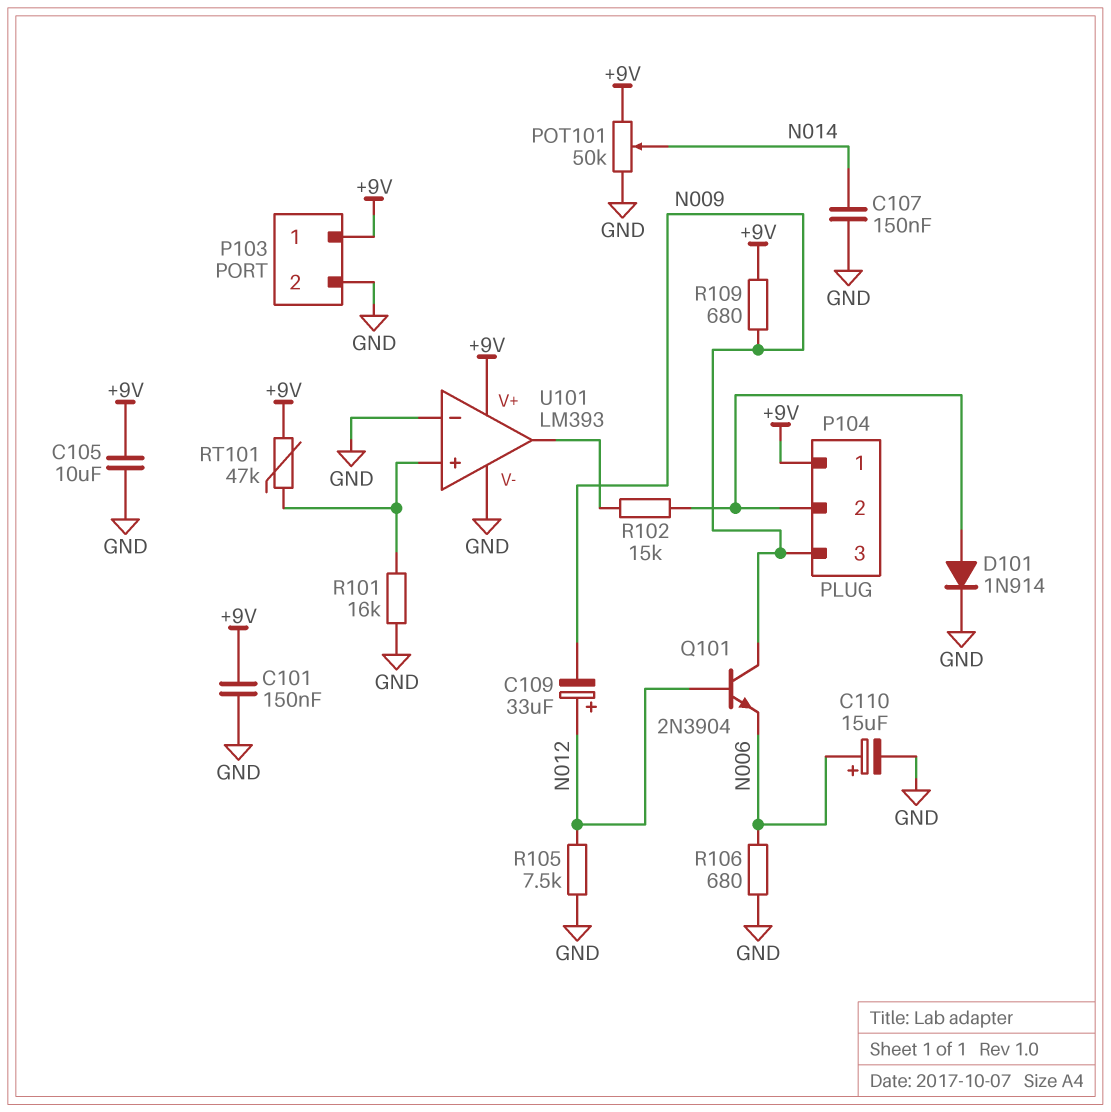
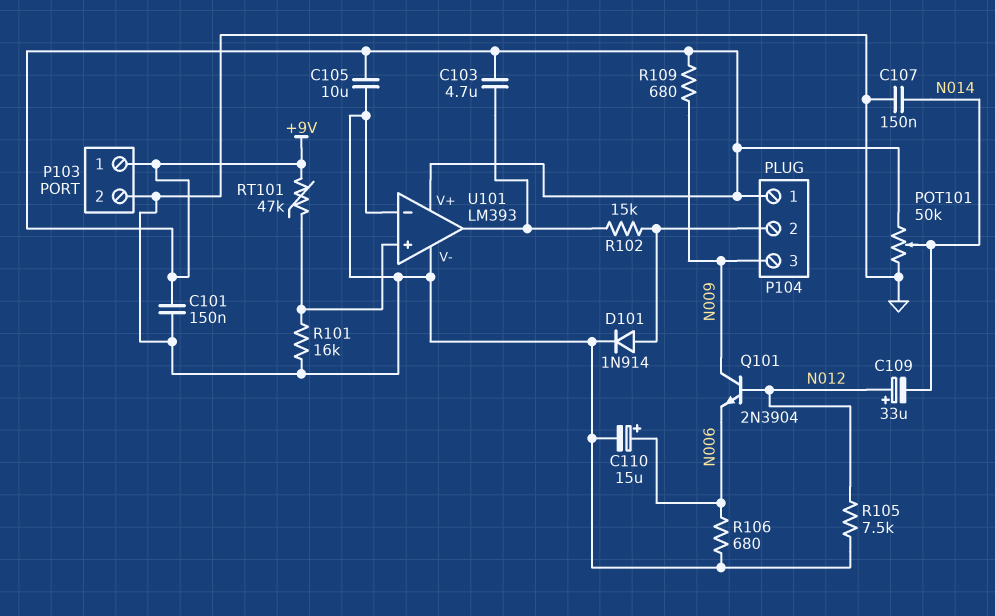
C103: none -> 4.7uF (+9V, U101/out)
C109: 33uF (plus N012, minus N009) -> 33uF (plus N012, minus N014)

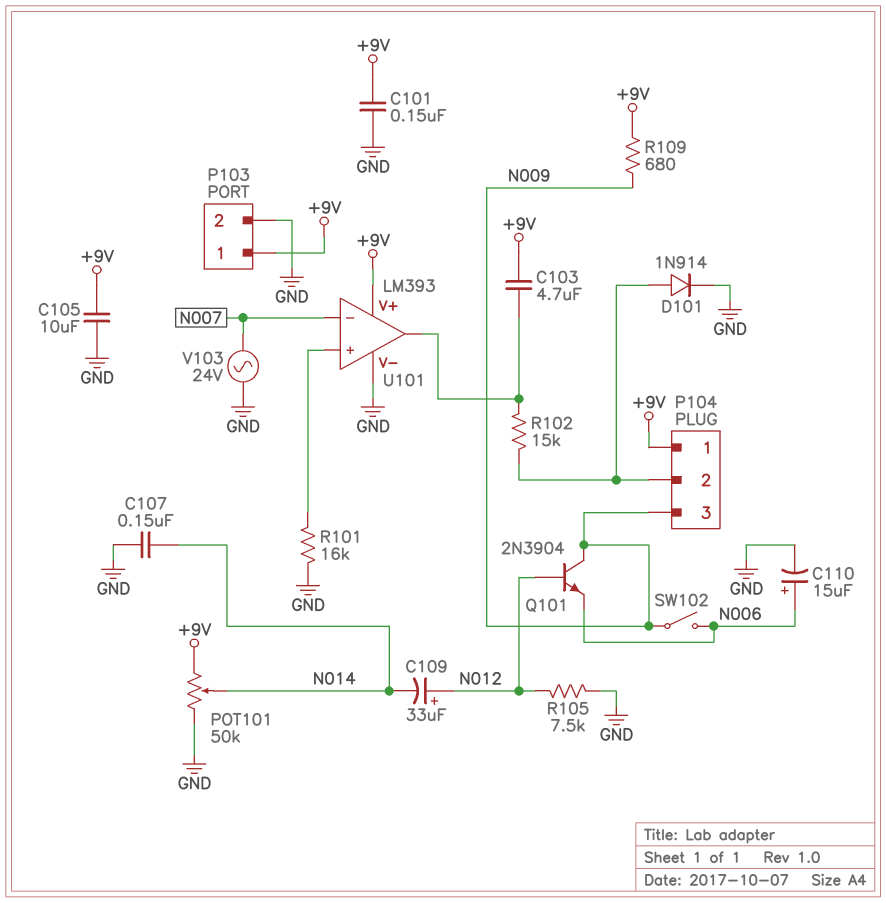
R106: 680 (GND, N006) -> none
RT101: 47k (+9V, U101/in+) -> none
SW102: none -> switch (N006, N009)
U101 pin in-: GND -> N007
V103: none -> AC 24V (GND, N007)

